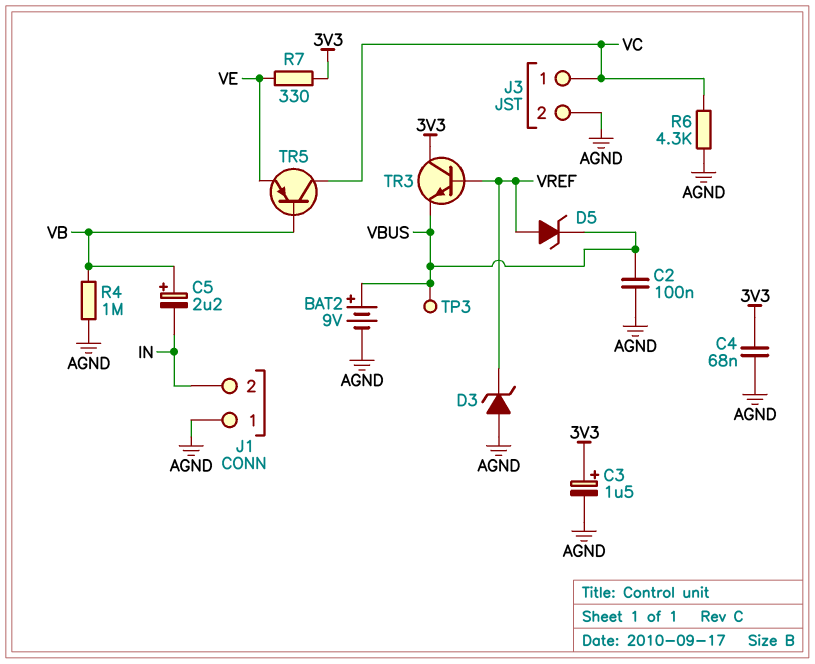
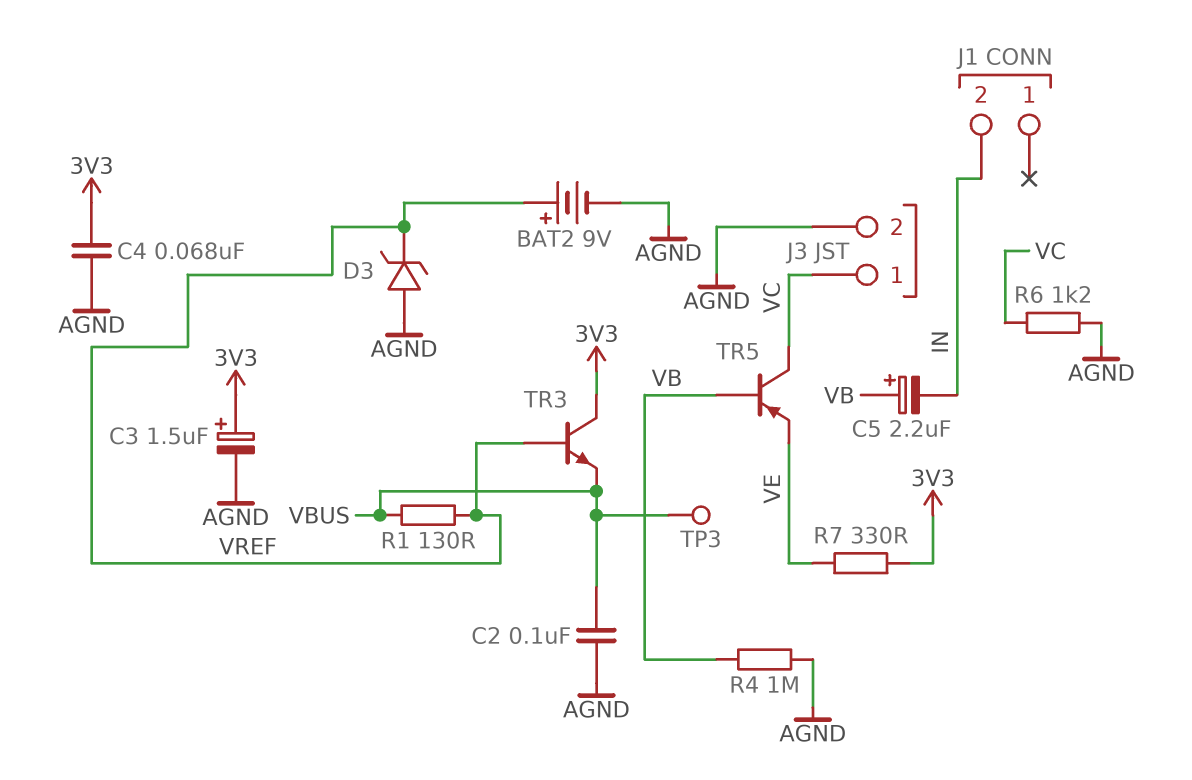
BAT2: 9V (plus VBUS, minus AGND) -> 9V (plus VREF, minus AGND)
D5: zener (A VREF, K VBUS) -> none
J1 pin 1: AGND -> none
R1: none -> 130 (VBUS, VREF)
R6: 4.3k (AGND, VC) -> 1.2k (AGND, VC)

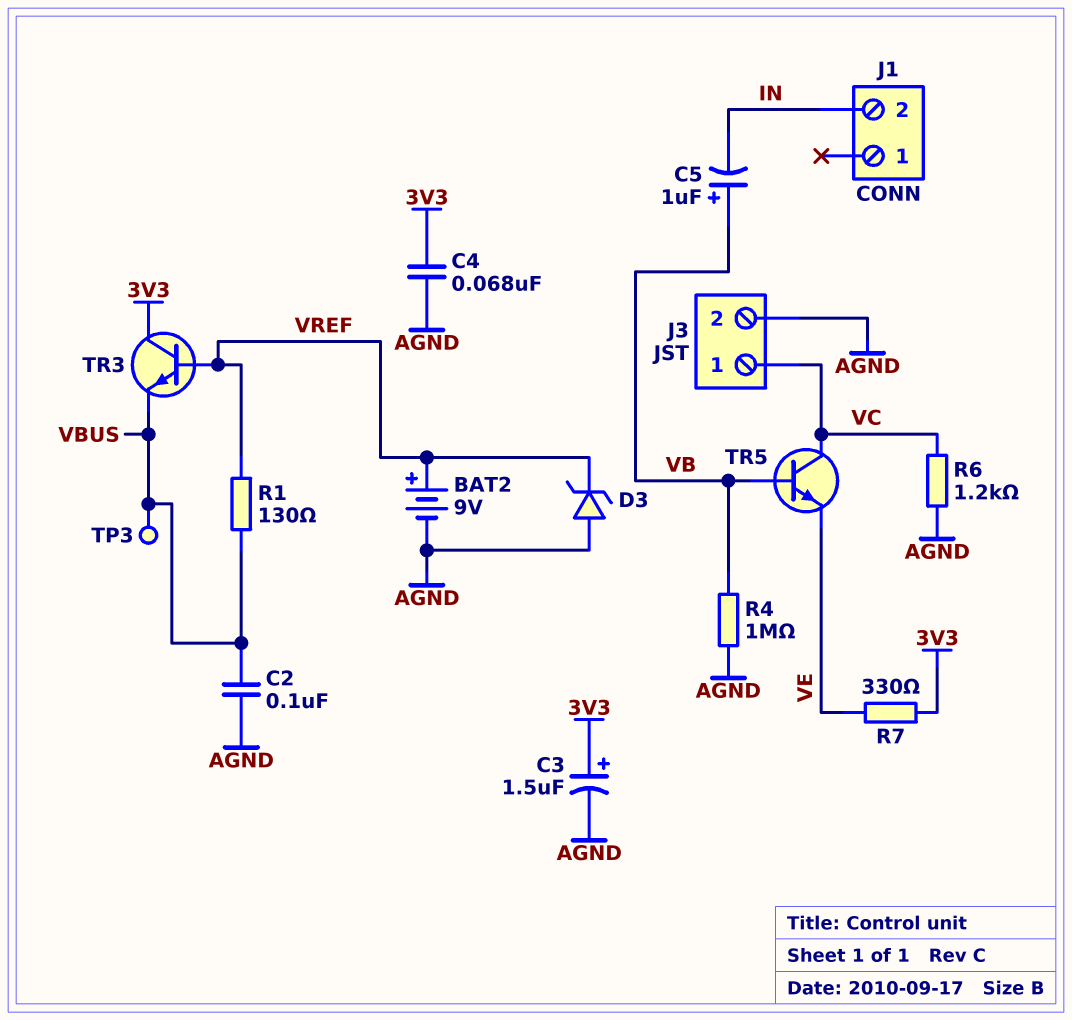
C5: 2.2uF (plus VB, minus IN) -> 1uF (plus VB, minus IN)
TR5: PNP (B VB, C VC, E VE) -> NPN (B VB, C VC, E VE)

